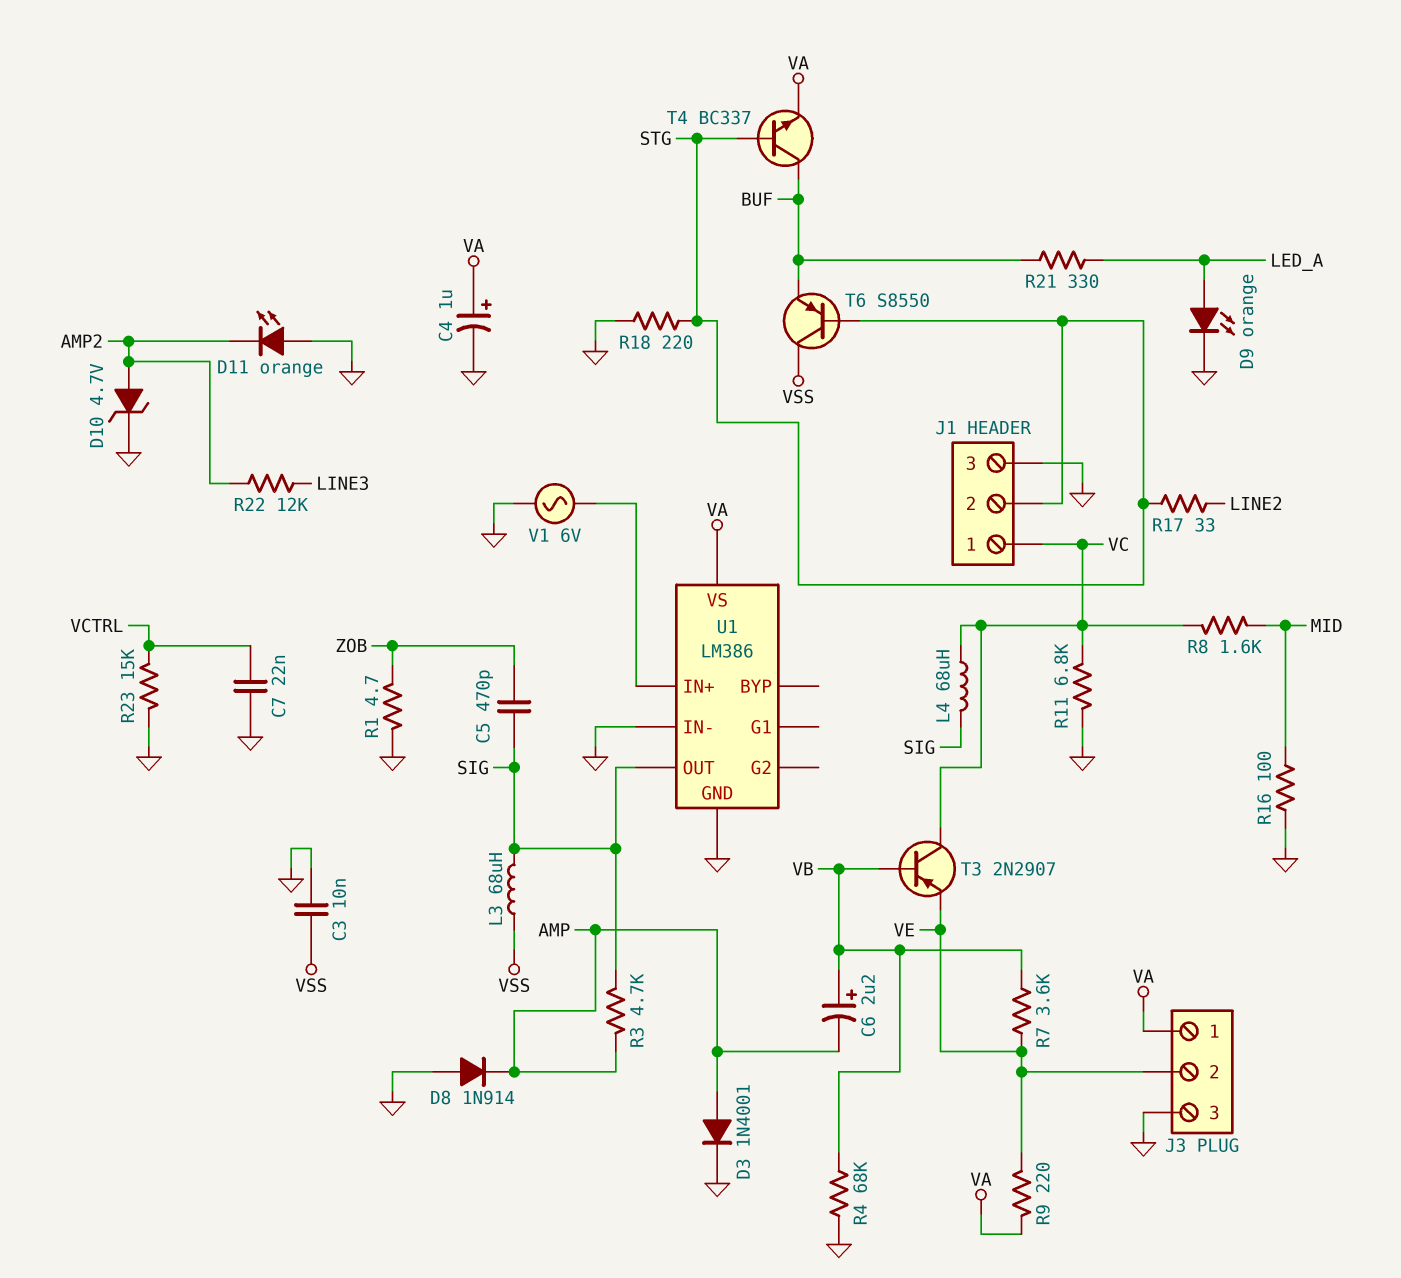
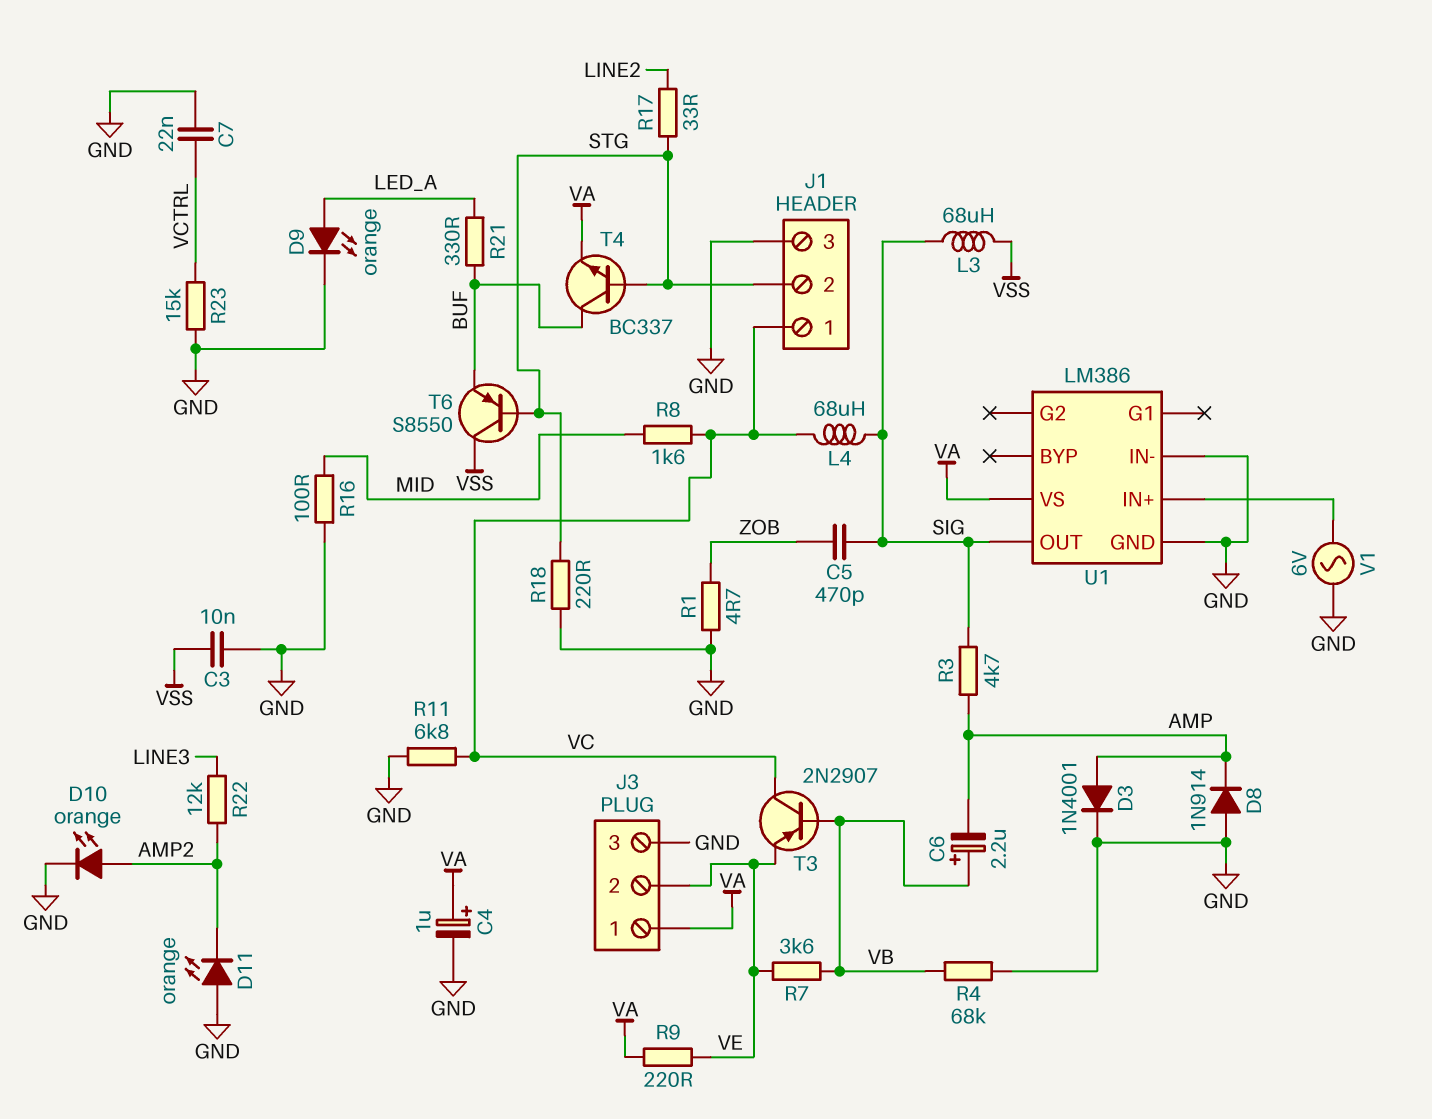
D10: zener 4.7V (A AMP2, K GND) -> LED orange (A AMP2, K GND)

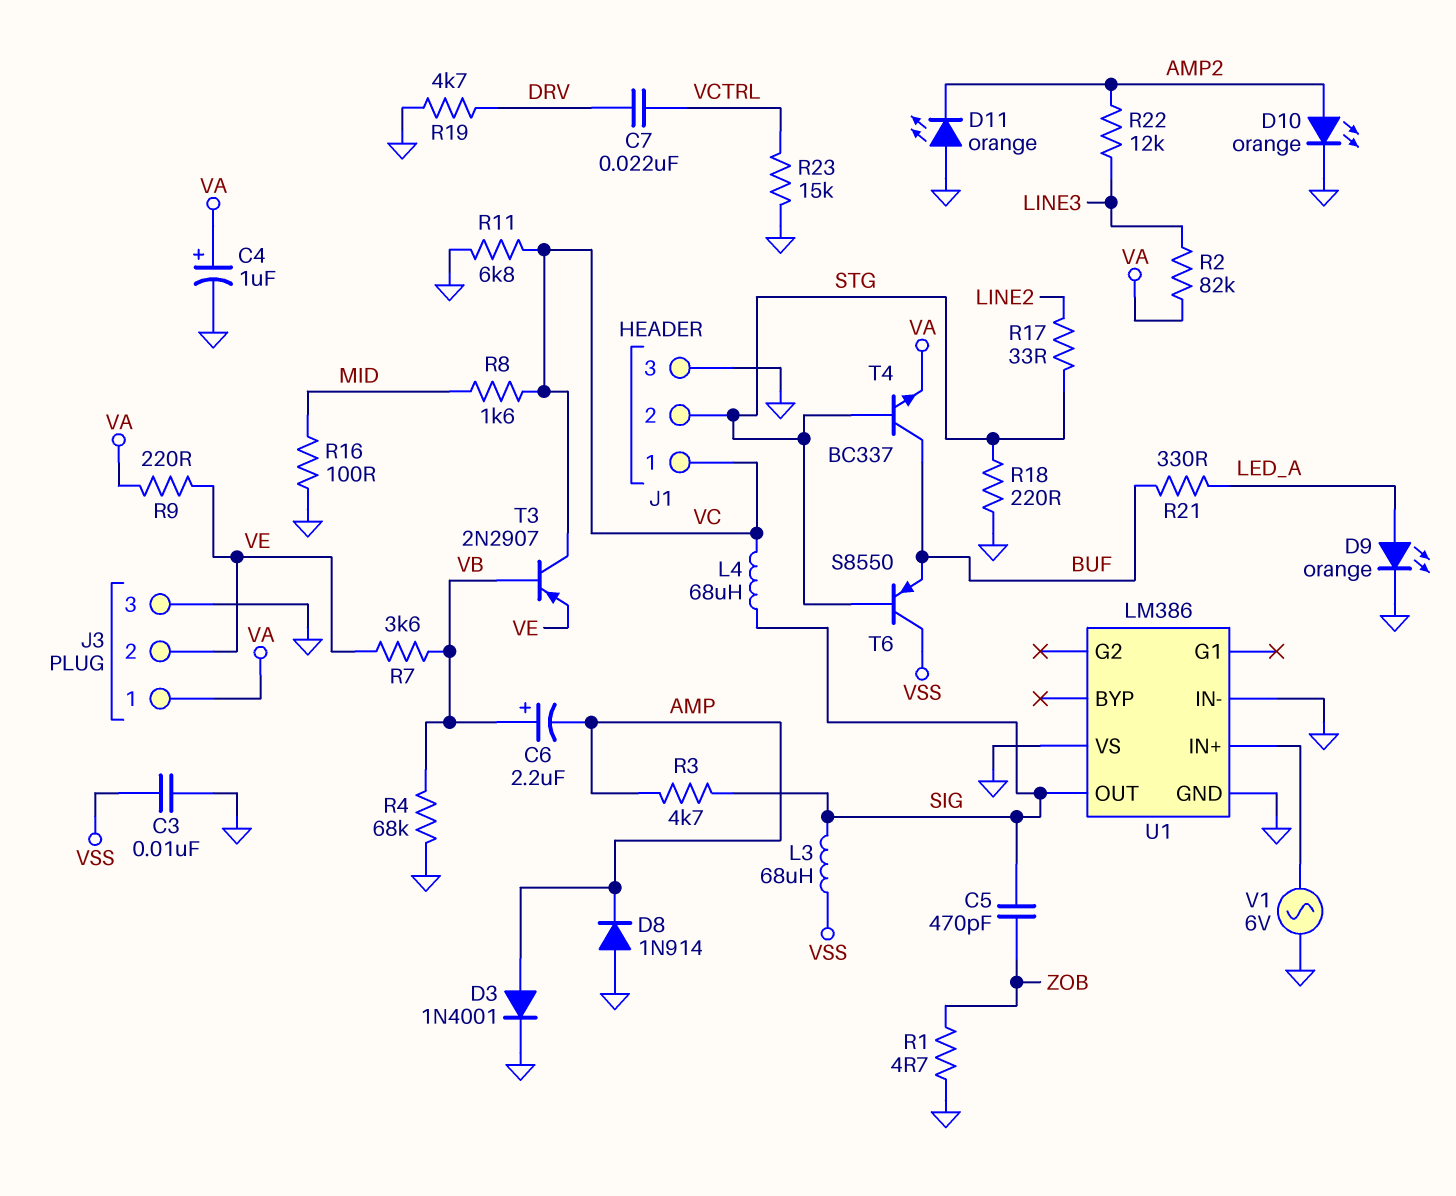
C7: 22nF (GND, VCTRL) -> 22nF (DRV, VCTRL)
R2: none -> 82k (LINE3, VA)
R19: none -> 4.7k (DRV, GND)
U1 pin VS: VA -> GND

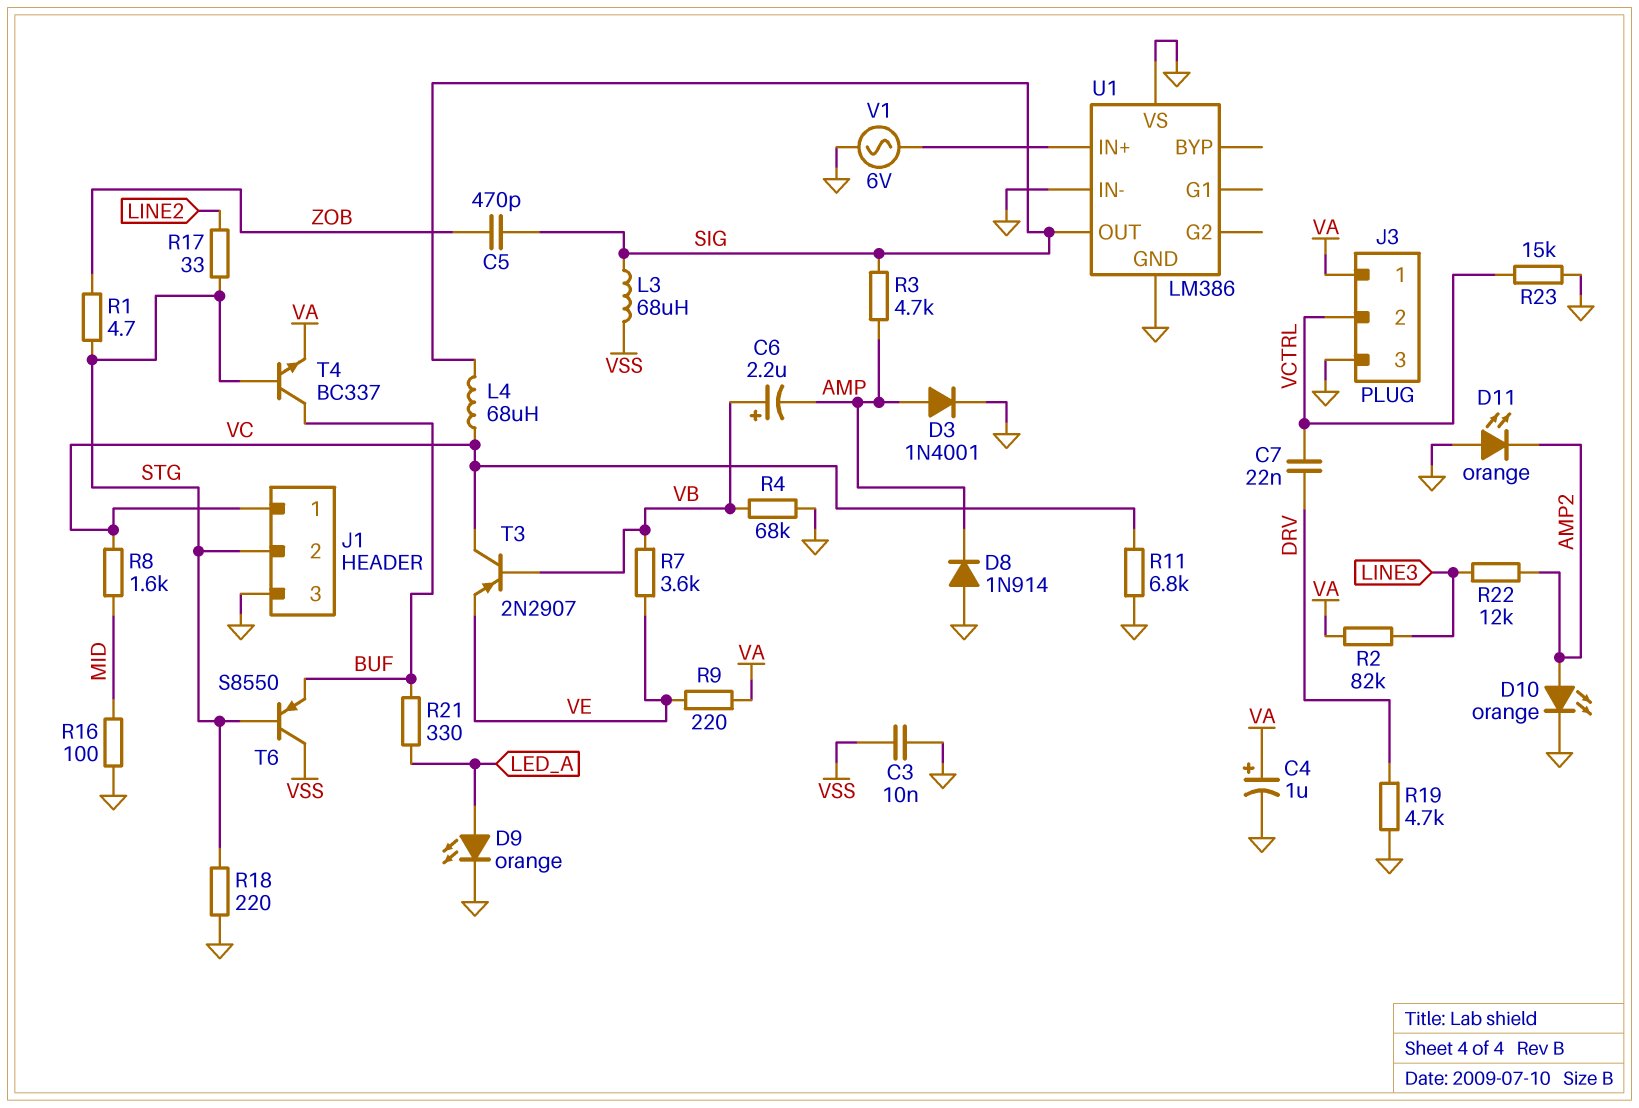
J3 pin 2: VE -> VCTRL
R1: 4.7 (GND, ZOB) -> 4.7 (STG, ZOB)

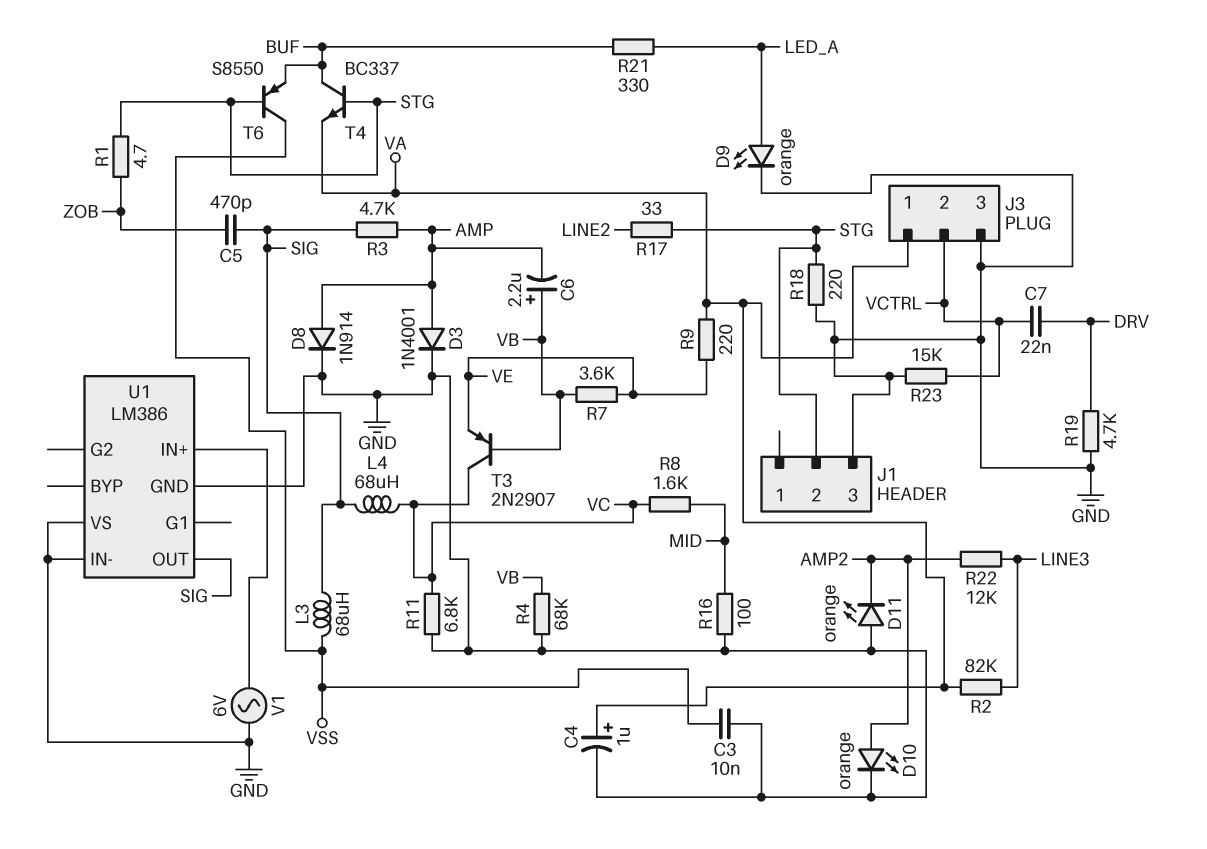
D8: diode 1N914 (A GND, K AMP) -> diode 1N914 (A AMP, K GND)
J1 pin 1: VC -> none

